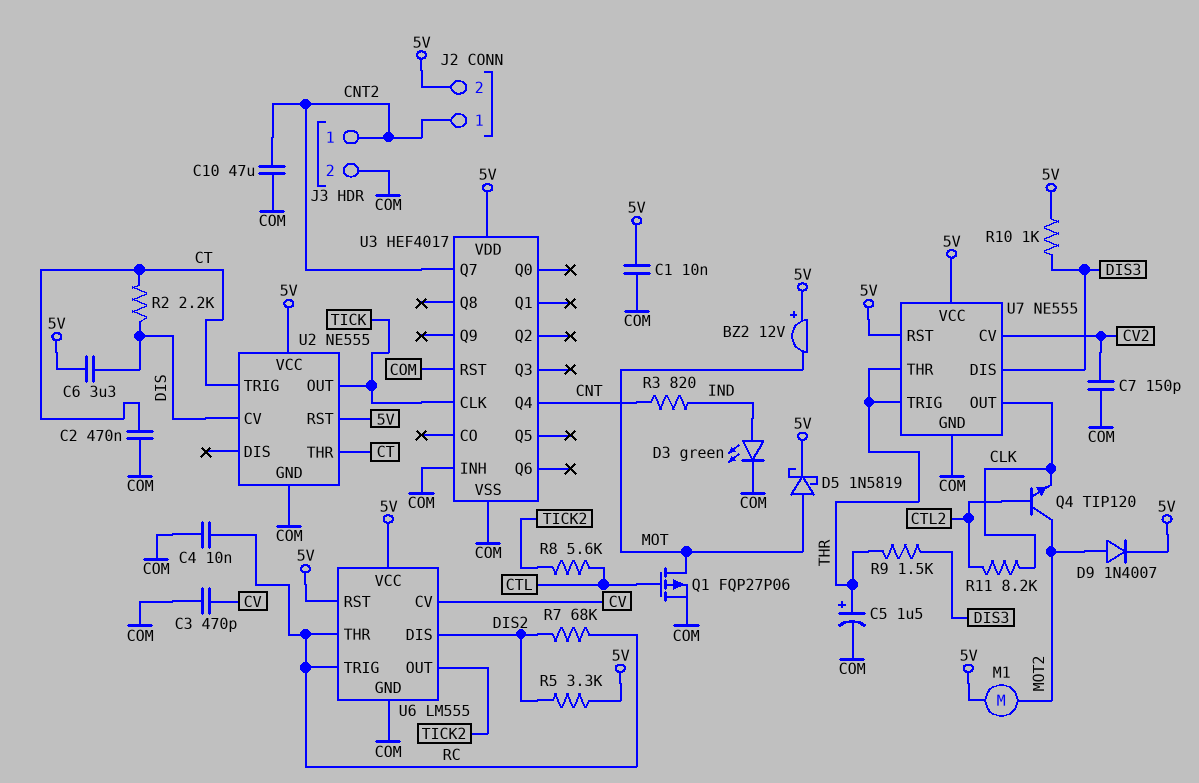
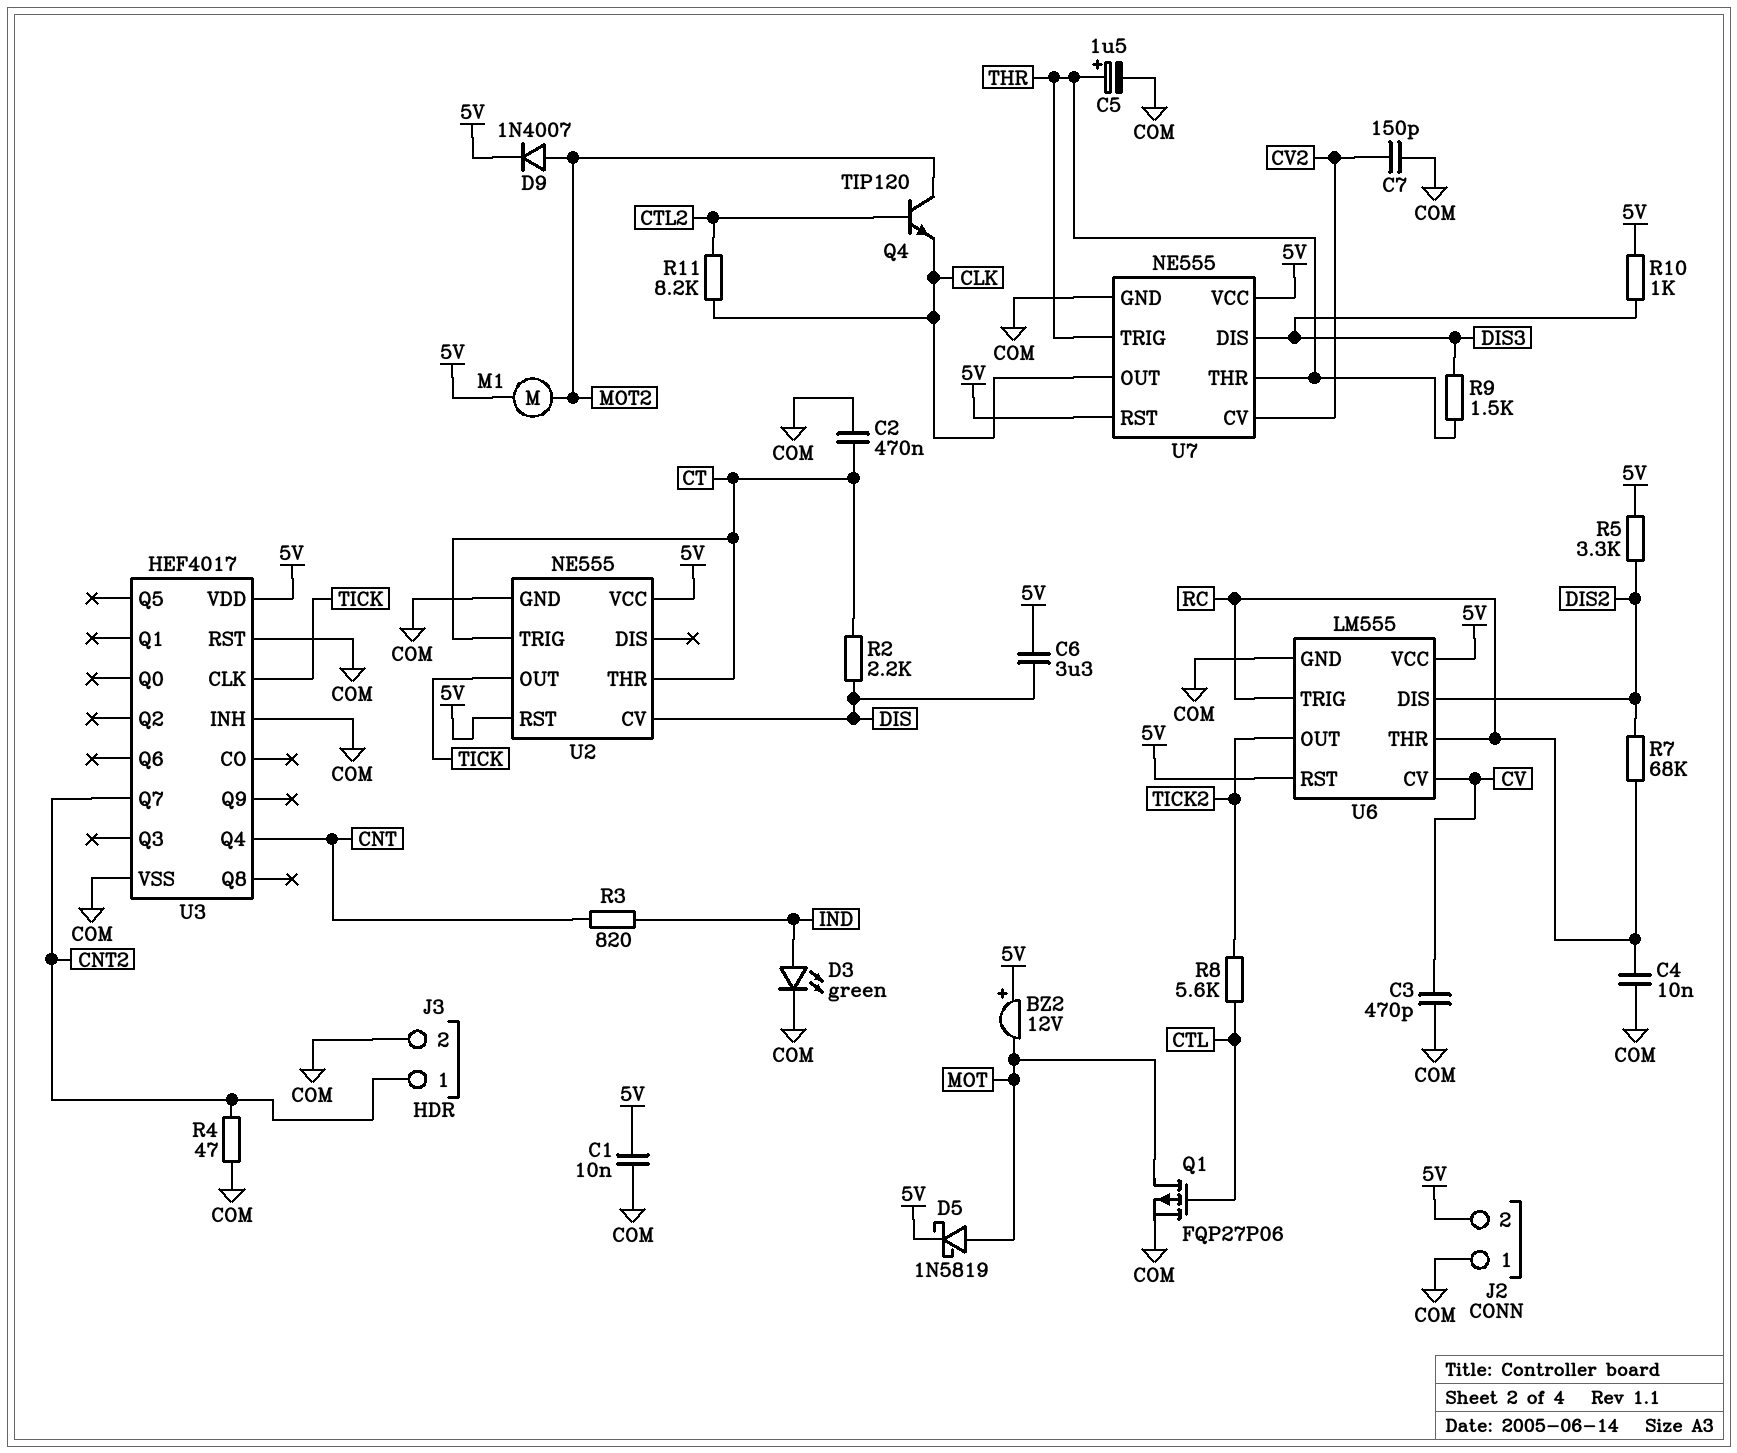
C10: 47uF (CNT2, COM) -> none
J2 pin 1: CNT2 -> COM
R4: none -> 47 (CNT2, COM)

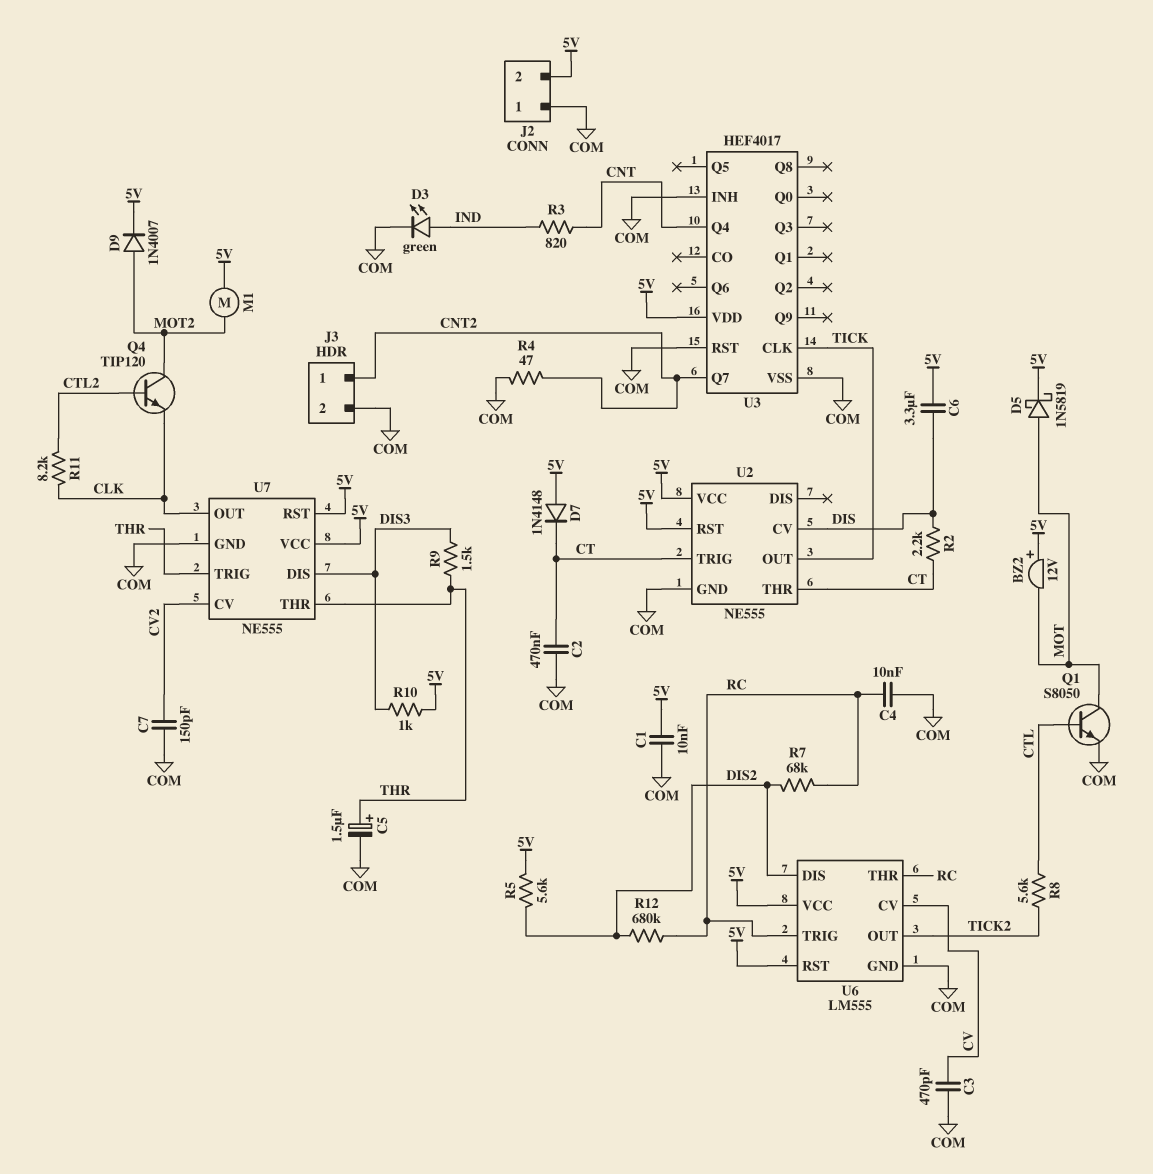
D7: none -> diode 1N4148 (A 5V, K CT)
Q1: PMOS FQP27P06 (G CTL, D MOT, S COM) -> NPN S8050 (B CTL, C MOT, E COM)
R5: 3.3k (5V, DIS2) -> 5.6k (5V, DIS2)
R12: none -> 680k (DIS2, RC)

